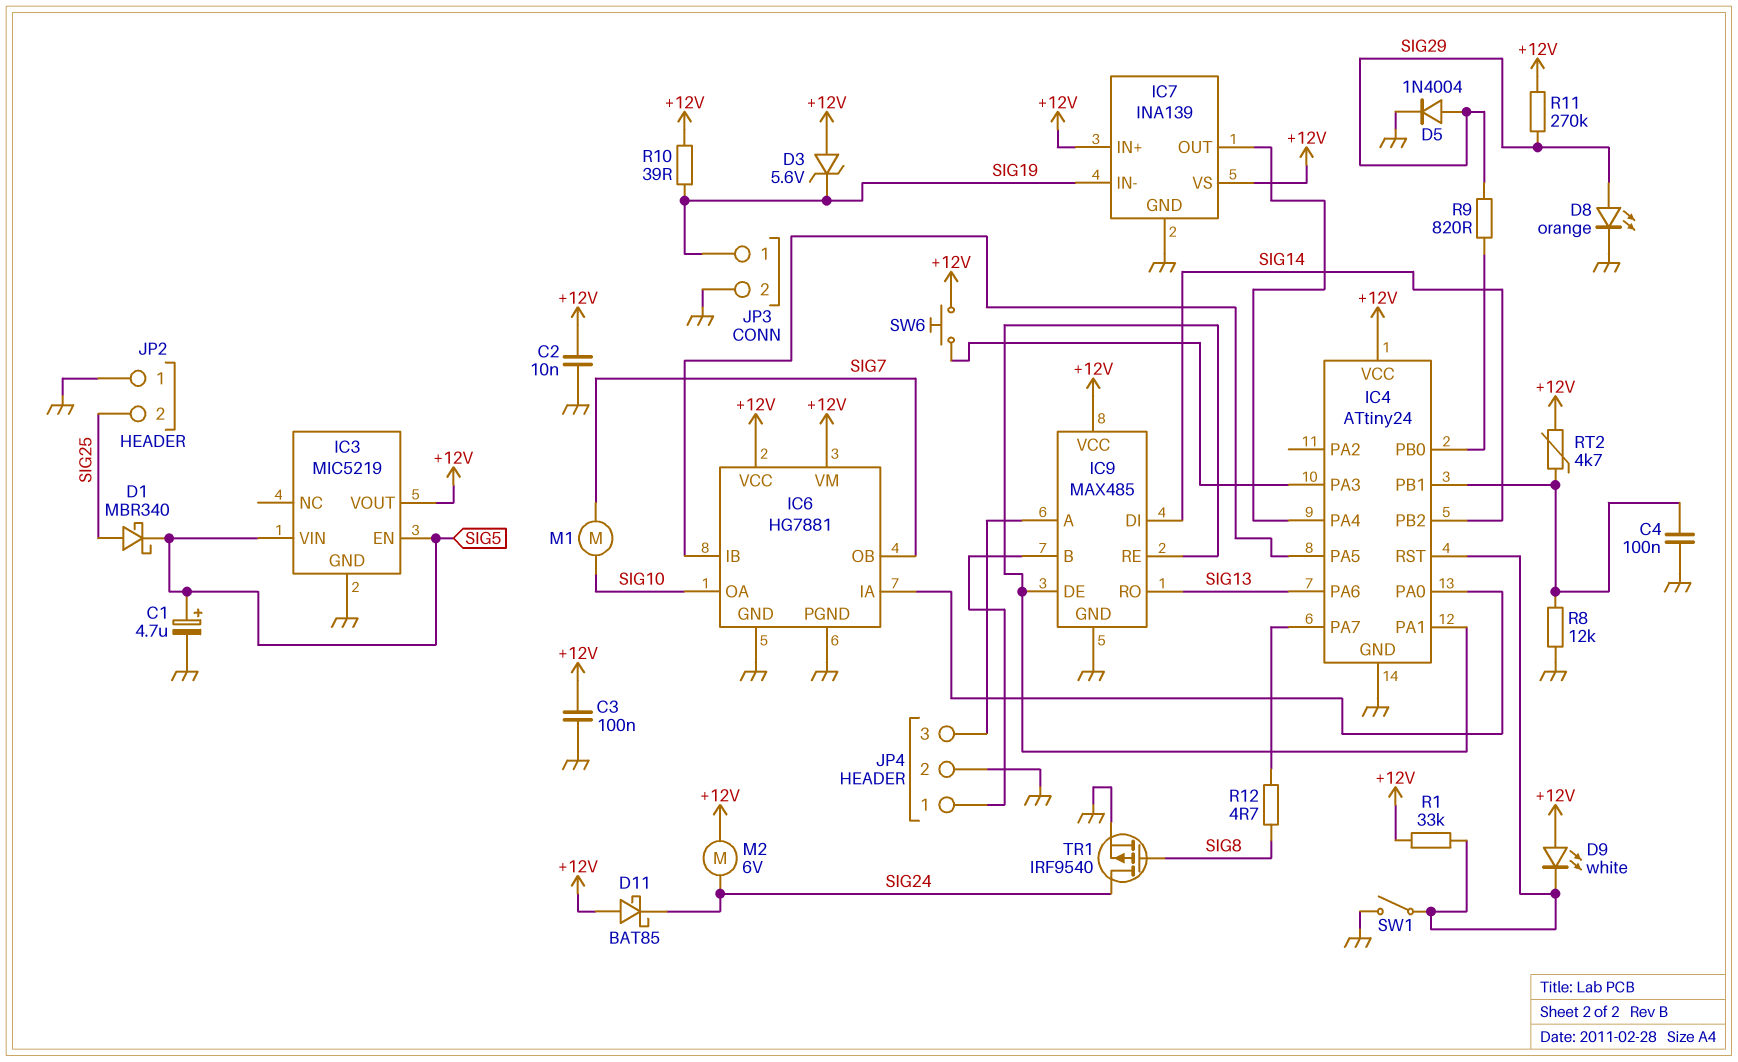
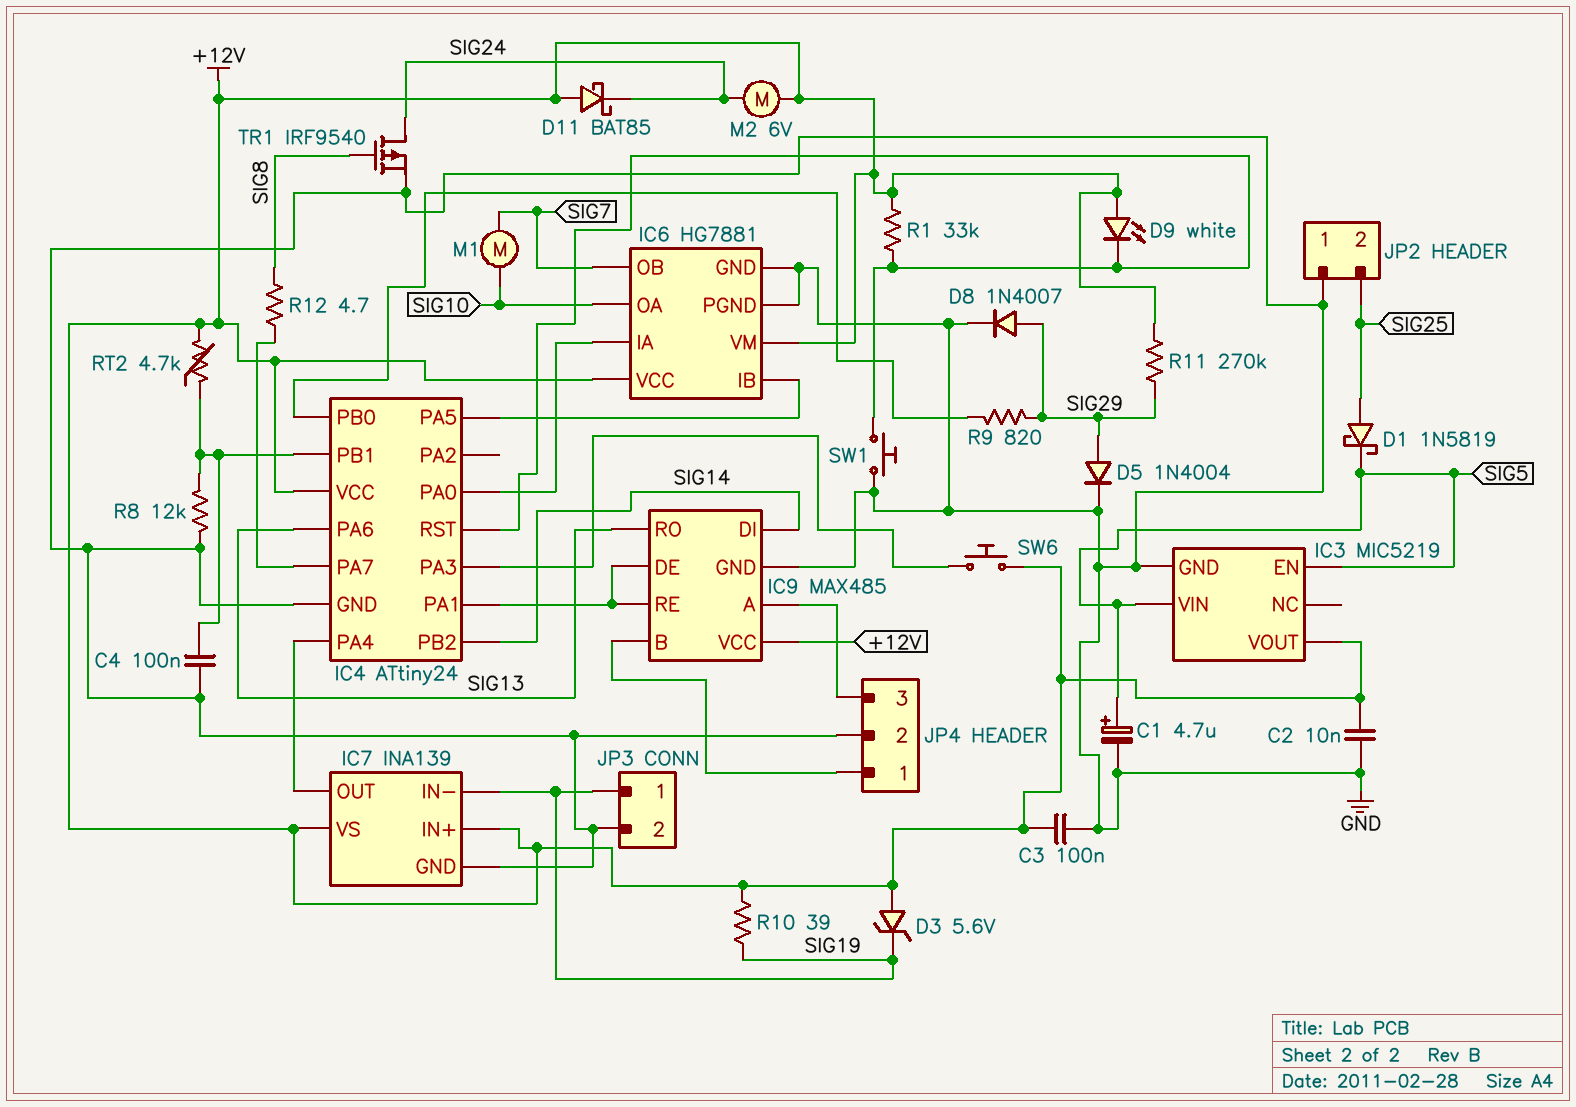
D1: schottky MBR340 (A SIG25, K SIG5) -> schottky 1N5819 (A SIG25, K SIG5)
D8: LED orange (A SIG29, K GND) -> diode 1N4007 (A SIG29, K GND)
SW1: switch (GND, IC4/RST) -> button (GND, IC4/RST)

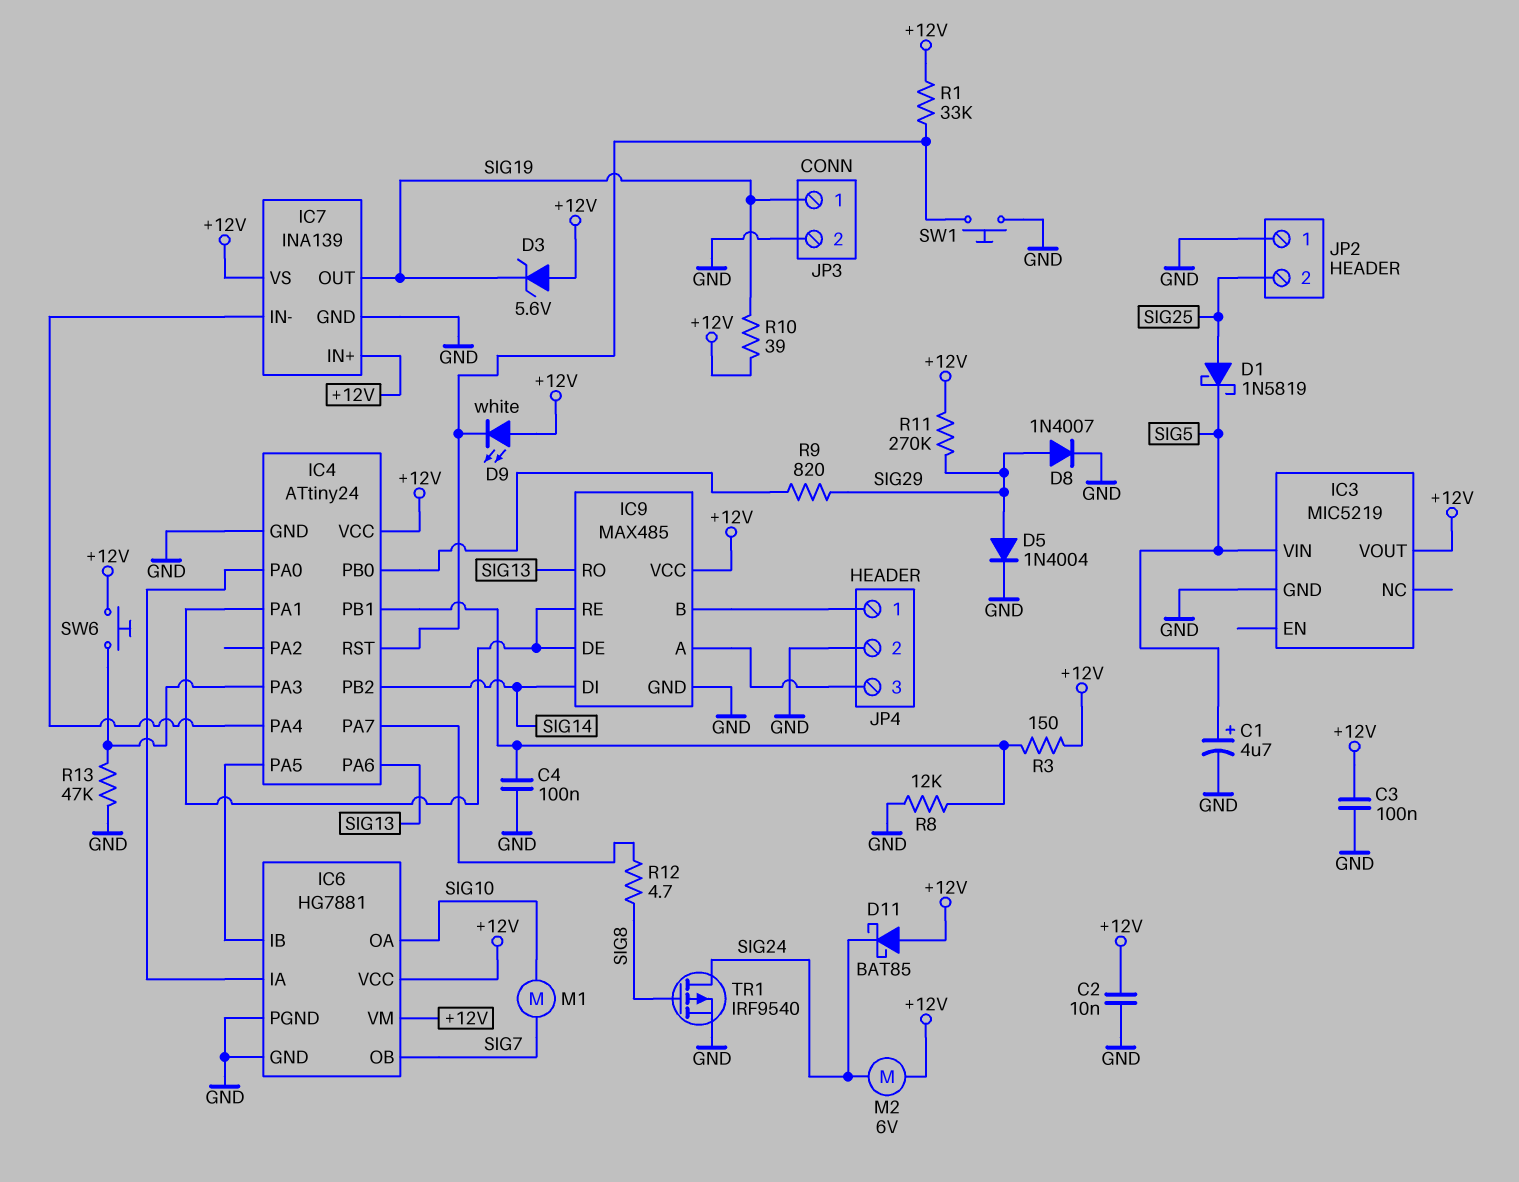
IC3 pin EN: SIG5 -> none
IC7 pin IN-: SIG19 -> IC4/PA4
IC7 pin OUT: IC4/PA4 -> SIG19
R3: none -> 150 (+12V, IC4/PB1)
R13: none -> 47k (GND, IC4/PA3)
RT2: 4.7k (+12V, IC4/PB1) -> none

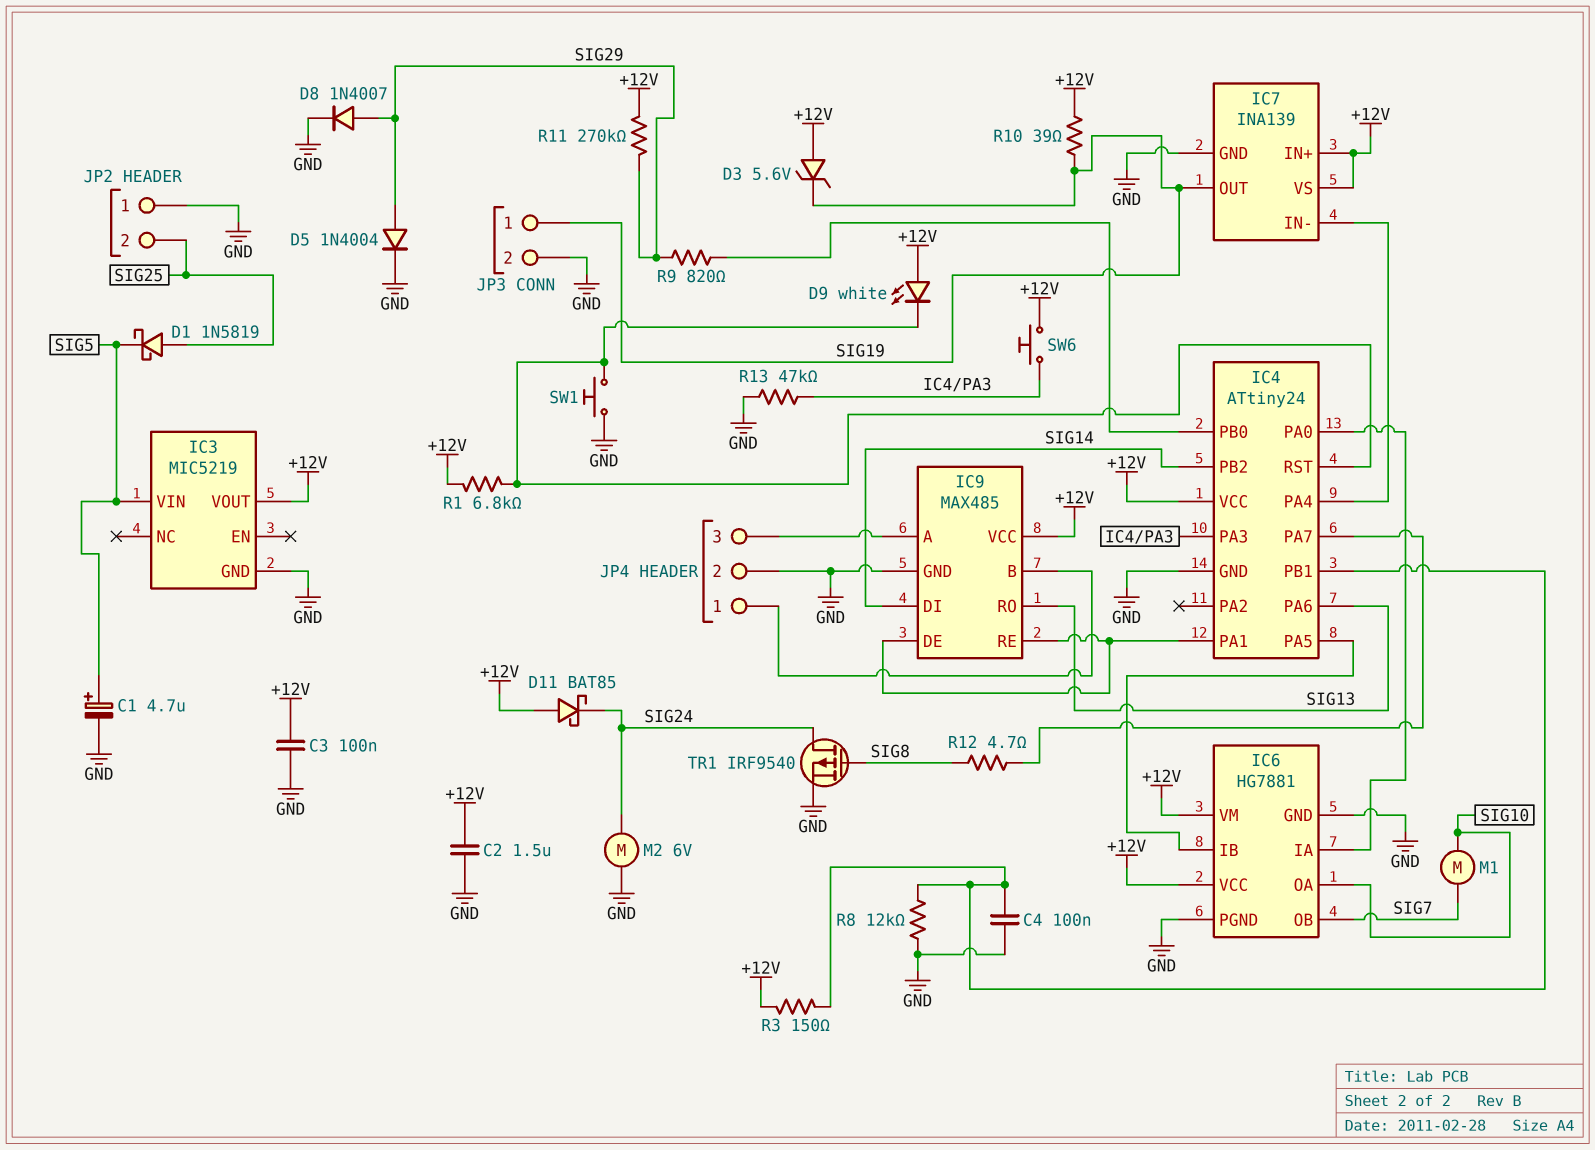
C2: 10nF (+12V, GND) -> 1.5uF (+12V, GND)
M2: motor 6V (+12V, SIG24) -> motor 6V (GND, SIG24)
R1: 33k (+12V, IC4/RST) -> 6.8k (+12V, IC4/RST)

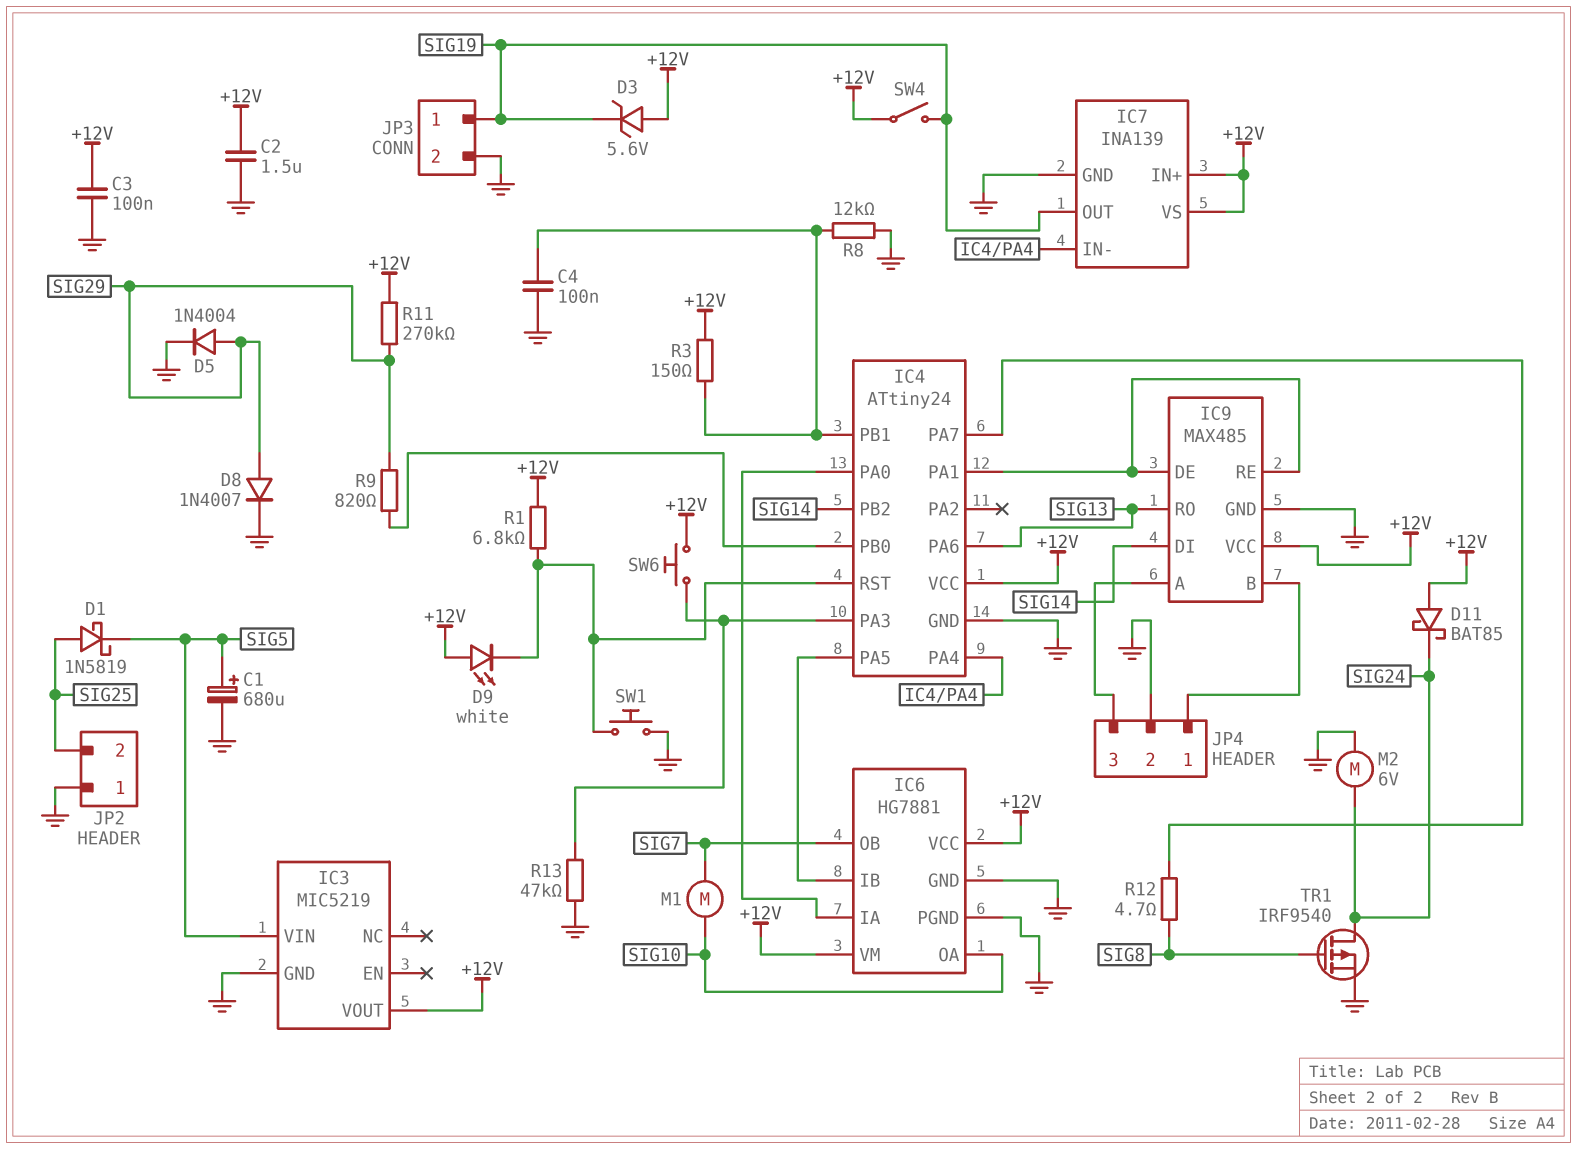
C1: 4.7uF (plus SIG5, minus GND) -> 680uF (plus SIG5, minus GND)
R10: 39 (+12V, SIG19) -> none
SW4: none -> switch (+12V, SIG19)

